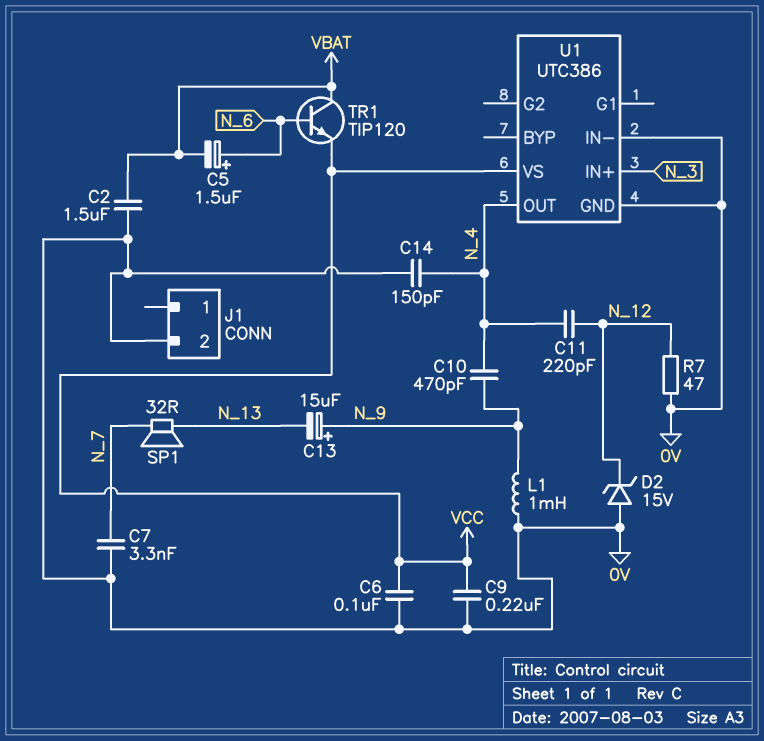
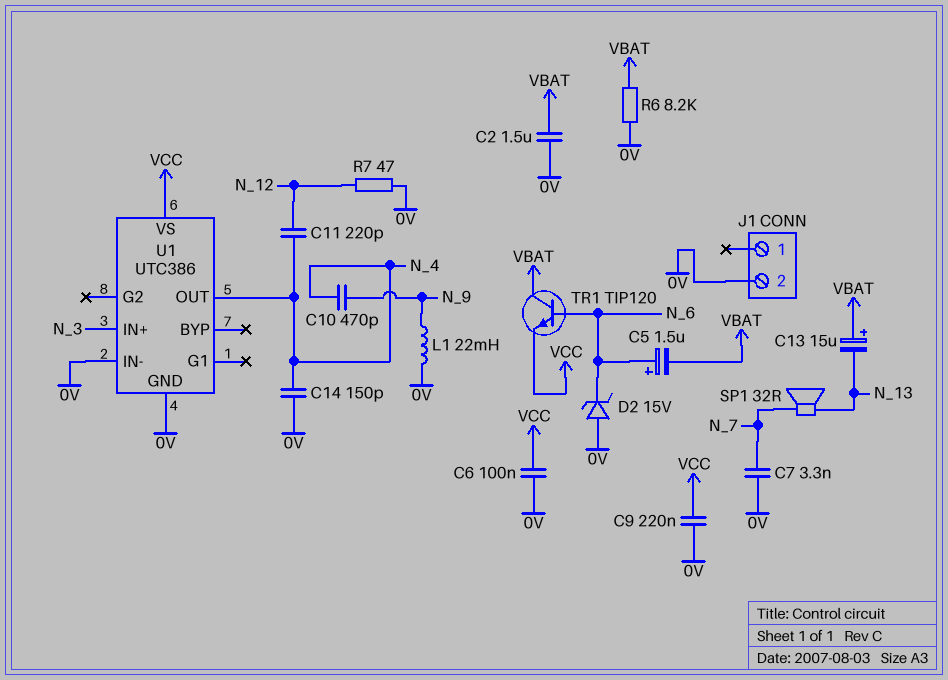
C13: 15uF (plus N_9, minus N_13) -> 15uF (plus VBAT, minus N_13)
D2: zener 15V (A 0V, K N_12) -> zener 15V (A 0V, K N_6)
L1: 1mH (0V, N_9) -> 22mH (0V, N_9)
R6: none -> 8.2k (0V, VBAT)

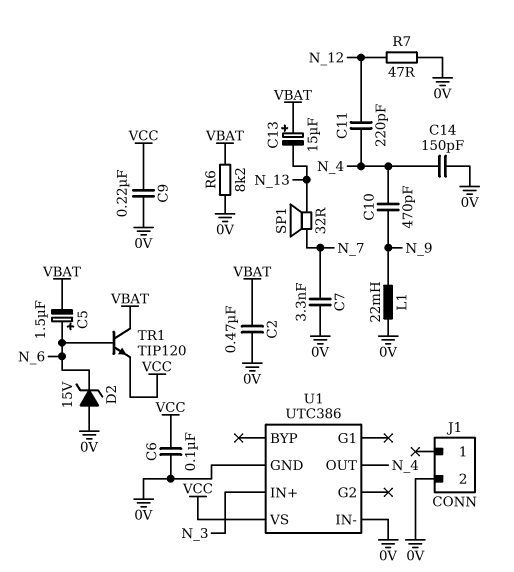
C2: 1.5uF (0V, VBAT) -> 470nF (0V, VBAT)

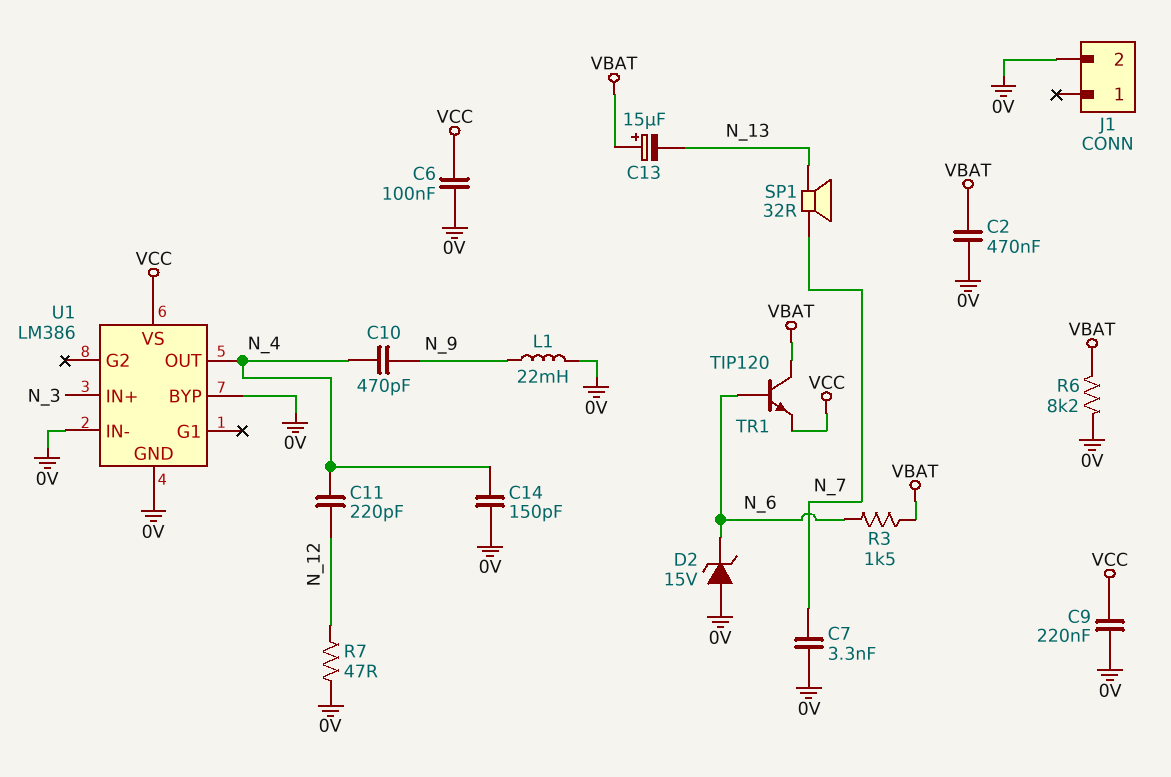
C5: 1.5uF (plus N_6, minus VBAT) -> none
R3: none -> 1.5k (N_6, VBAT)
U1: UTC386 -> LM386
U1 pin BYP: none -> 0V

